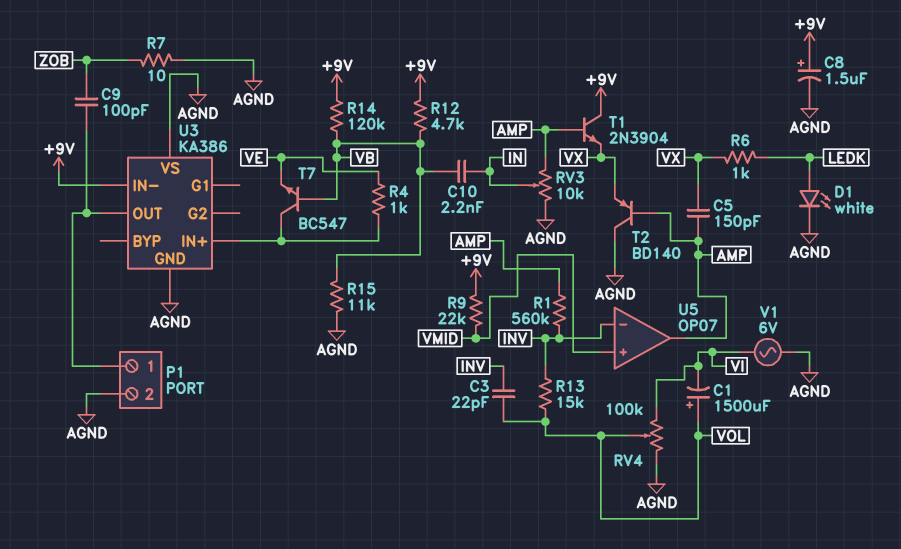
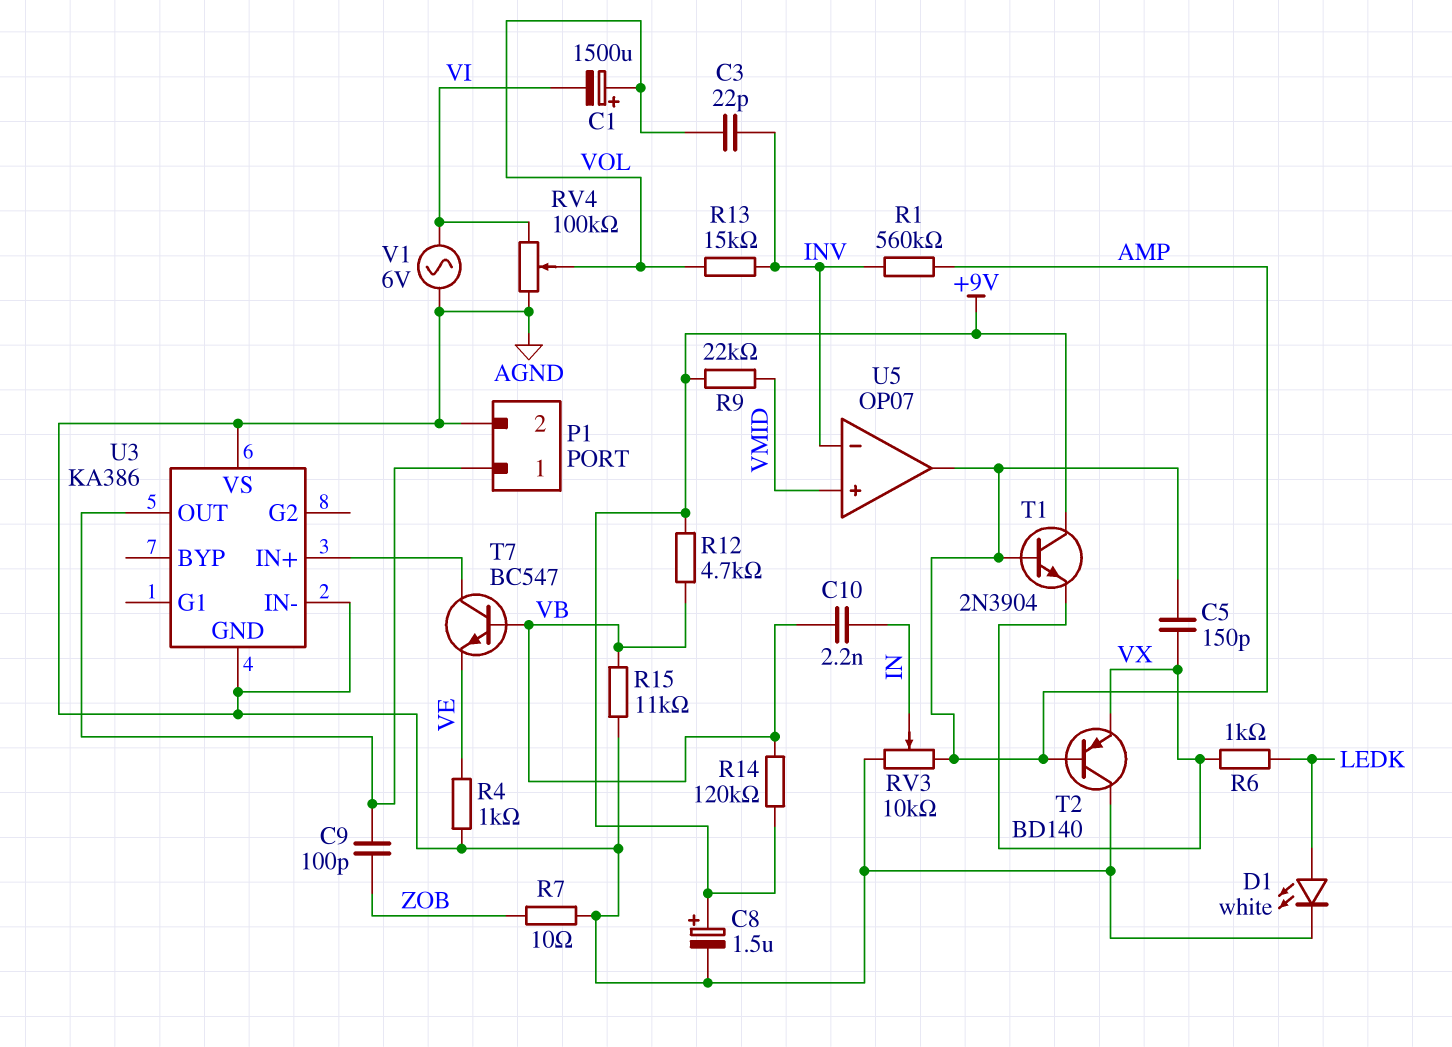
R4: 1k (U3/IN+, VE) -> 1k (AGND, VE)
U3 pin IN-: +9V -> AGND

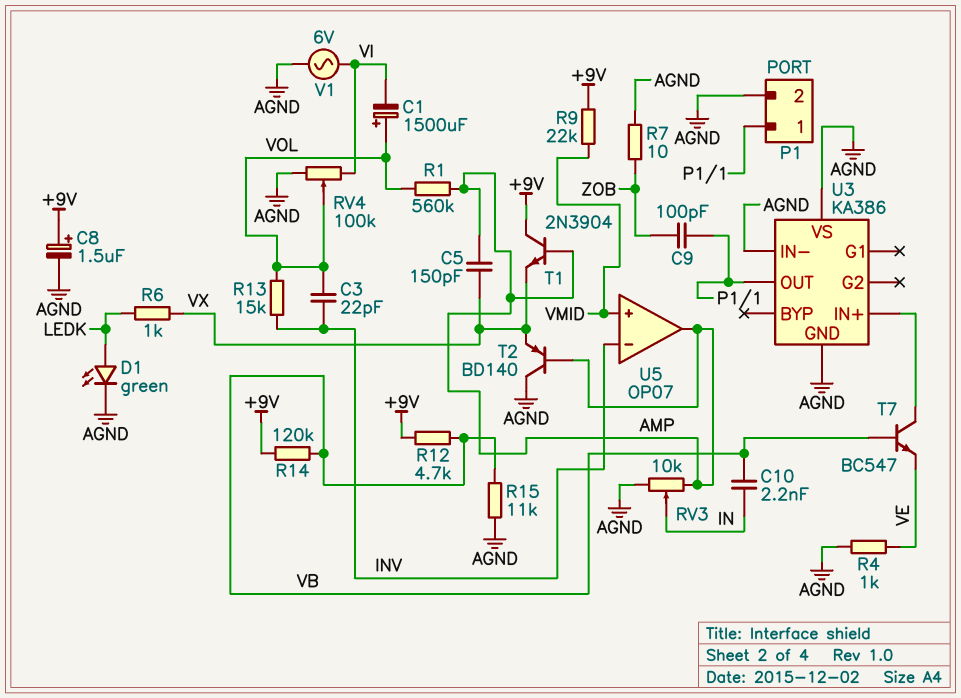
D1: LED white (A LEDK, K AGND) -> LED green (A LEDK, K AGND)
R1: 560k (AMP, INV) -> 560k (AMP, VOL)

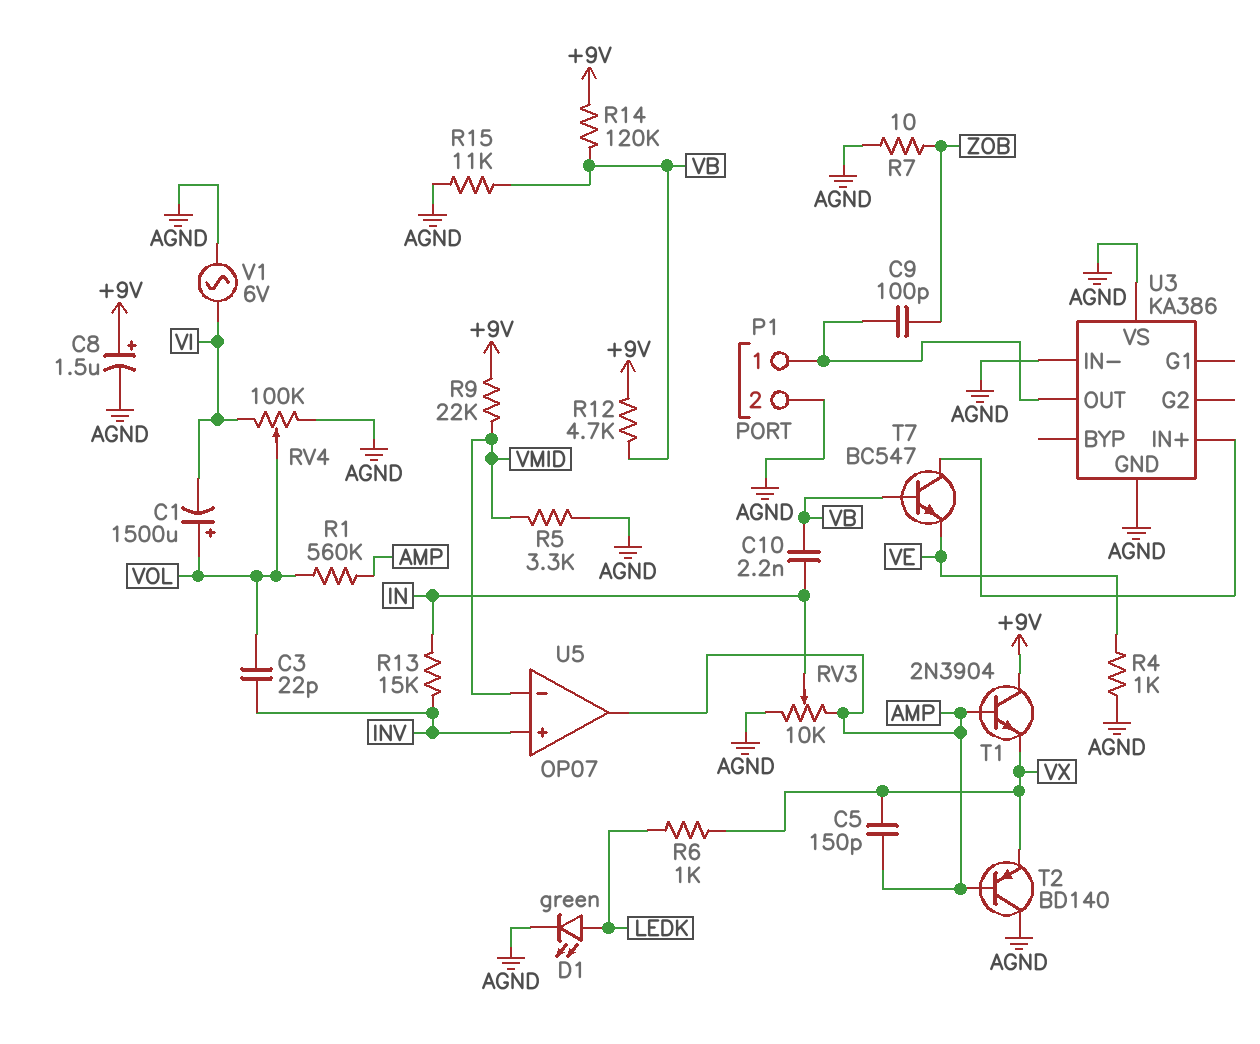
R5: none -> 3.3k (AGND, VMID)
R13: 15k (INV, VOL) -> 15k (IN, INV)
U5 pin in+: VMID -> INV
U5 pin in-: INV -> VMID

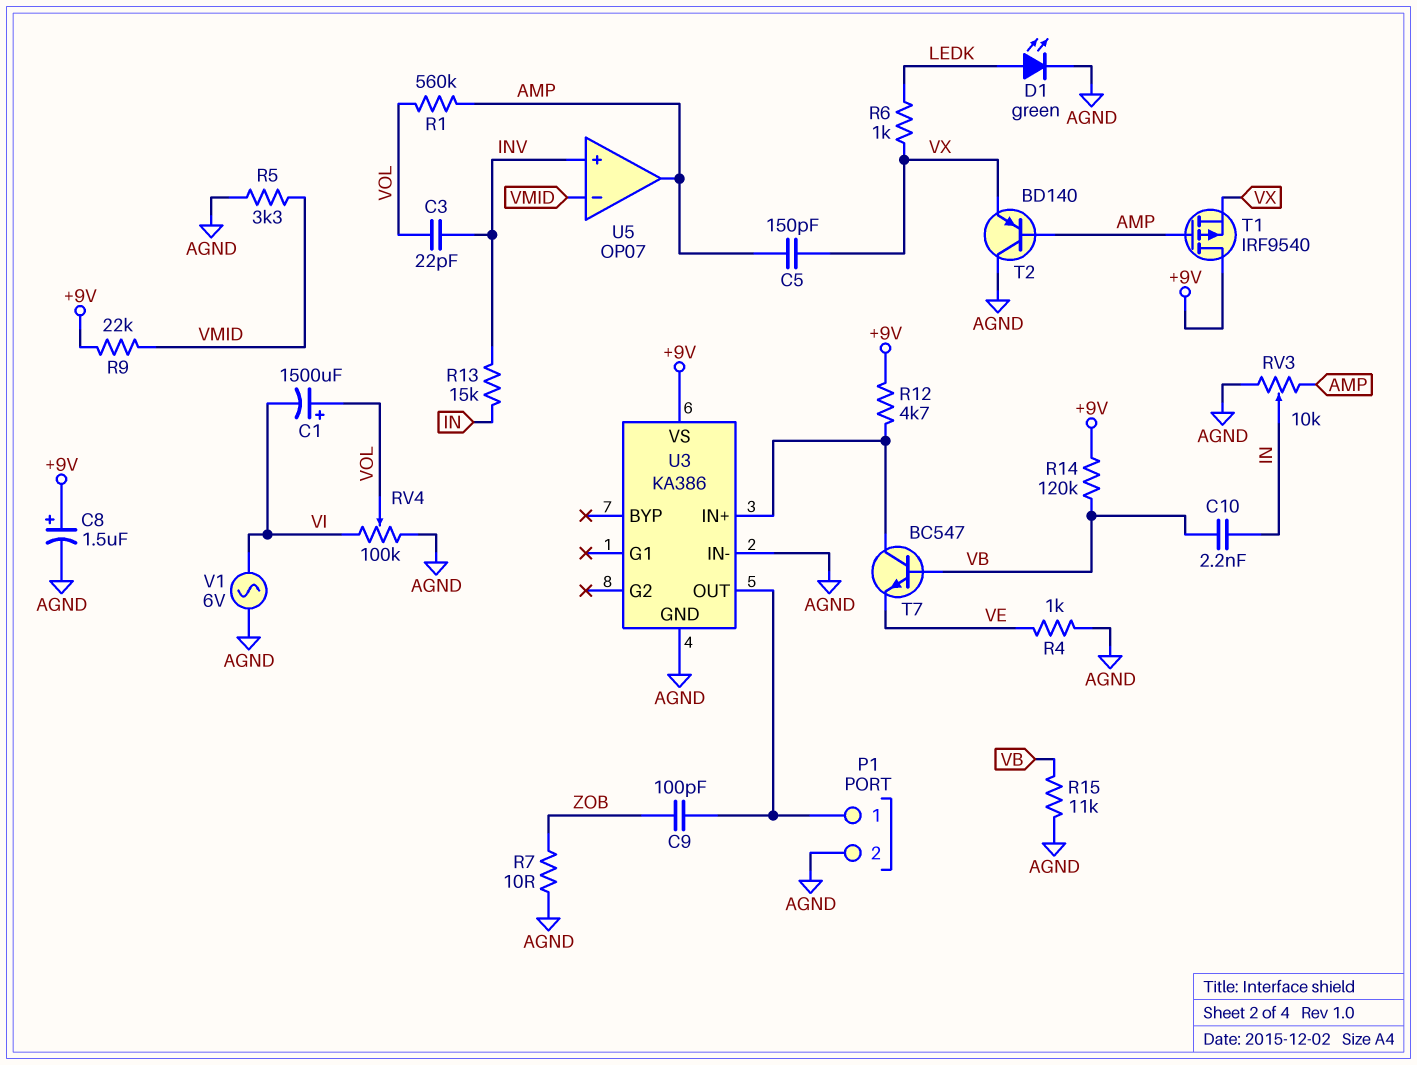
R12: 4.7k (+9V, VB) -> 4.7k (+9V, U3/IN+)
T1: NPN 2N3904 (B AMP, C +9V, E VX) -> PMOS IRF9540 (G AMP, D +9V, S VX)
U3 pin VS: AGND -> +9V

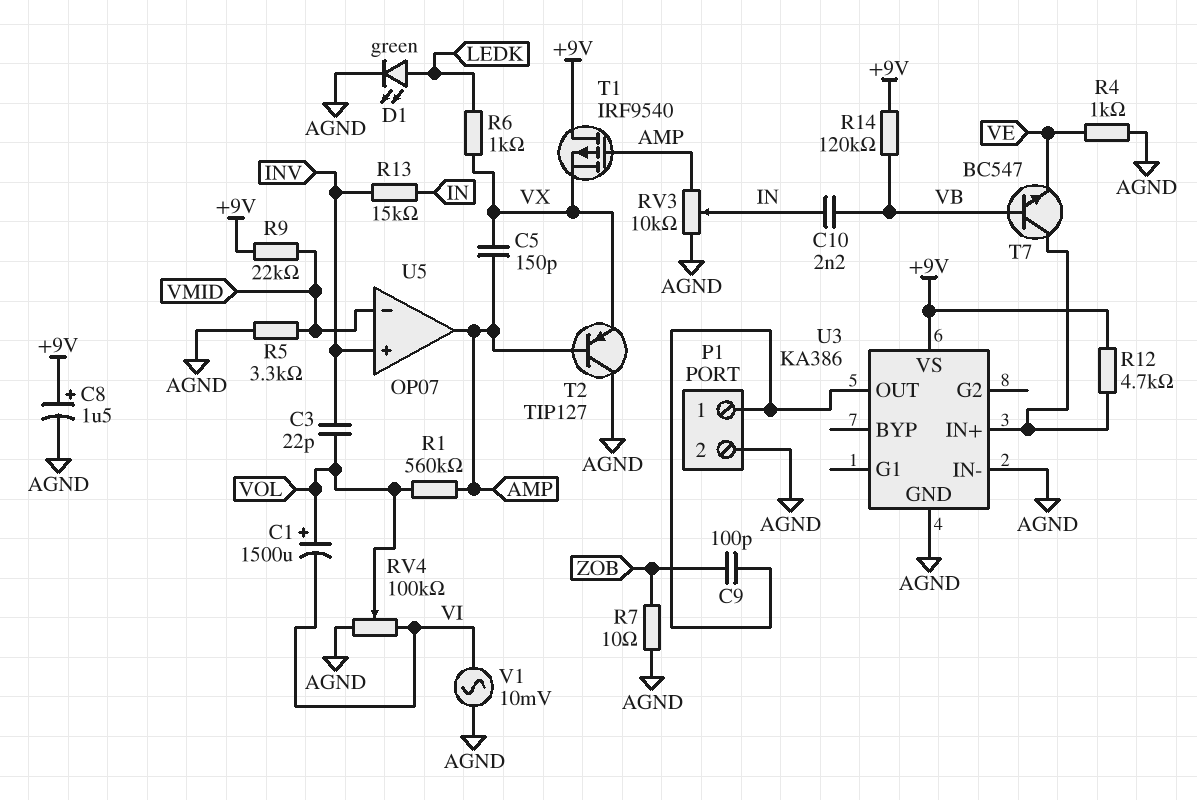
R15: 11k (AGND, VB) -> none
T2: PNP BD140 (B AMP, C AGND, E VX) -> PNP TIP127 (B AMP, C AGND, E VX)
V1: AC 6V (AGND, VI) -> AC 10mV (AGND, VI)

